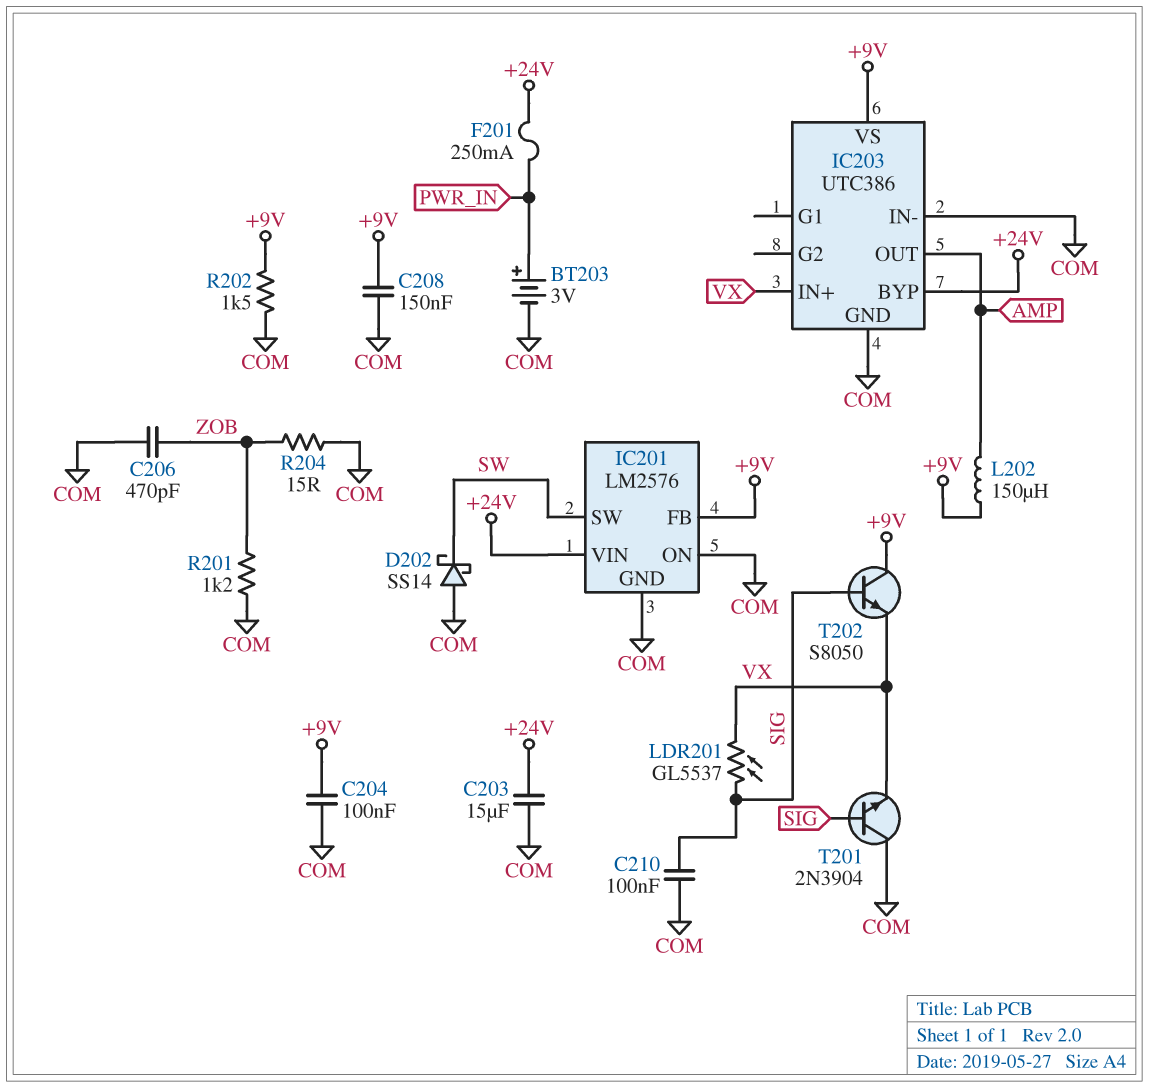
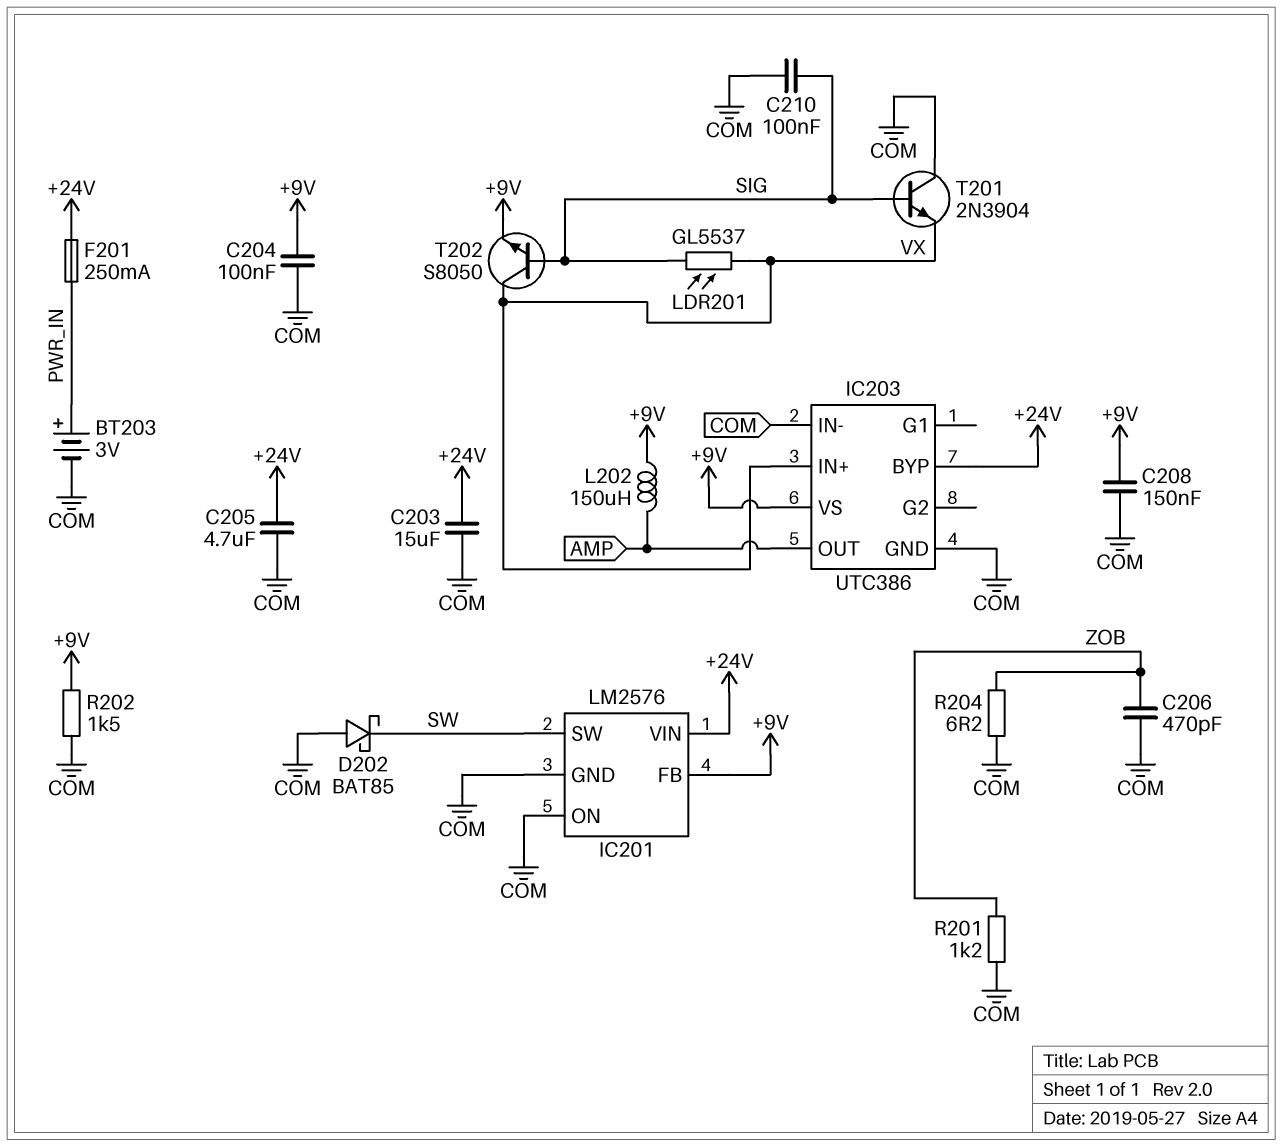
C205: none -> 4.7uF (+24V, COM)
D202: schottky SS14 (A COM, K SW) -> schottky BAT85 (A COM, K SW)
R204: 15 (COM, ZOB) -> 6.2 (COM, ZOB)
T202: NPN S8050 (B SIG, C +9V, E VX) -> NPN S8050 (B SIG, C VX, E +9V)

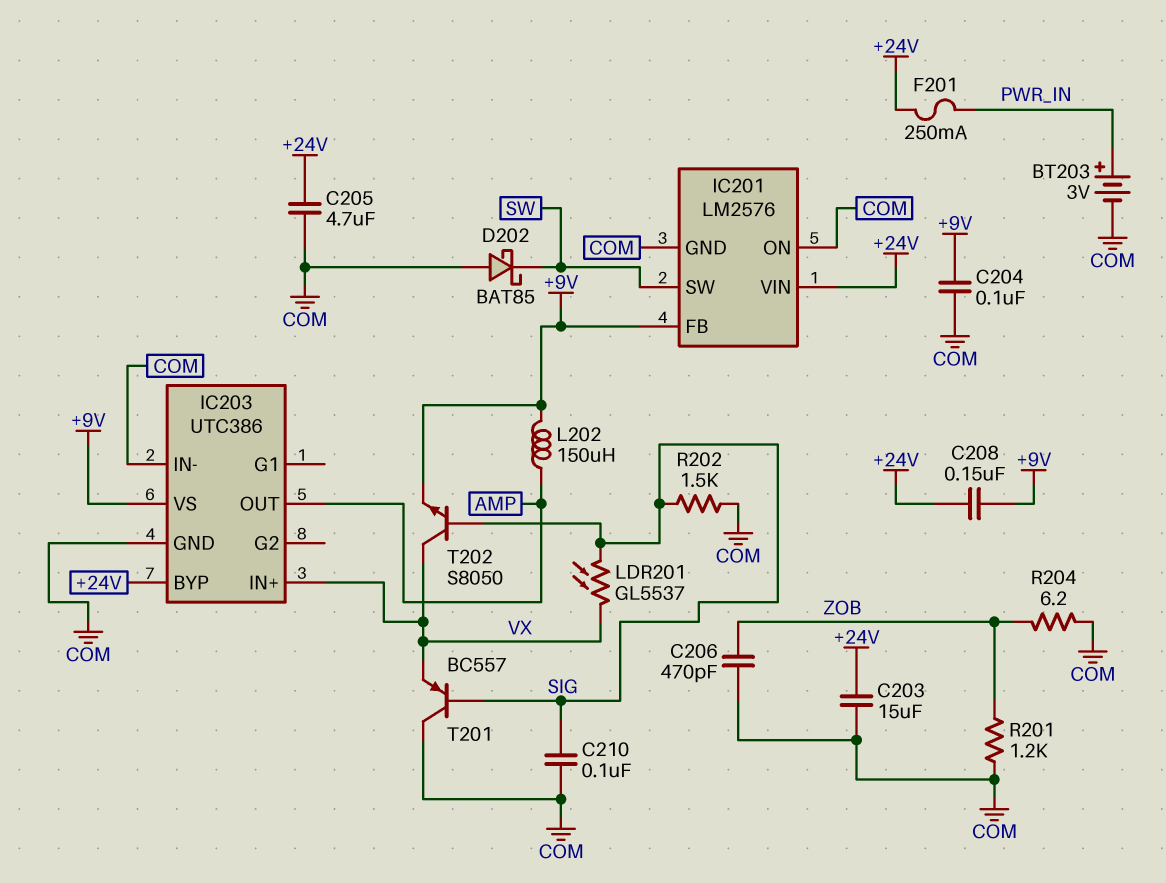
C208: 150nF (+9V, COM) -> 150nF (+9V, +24V)
R202: 1.5k (+9V, COM) -> 1.5k (COM, SIG)
T201: NPN 2N3904 (B SIG, C COM, E VX) -> PNP BC557 (B SIG, C COM, E VX)

